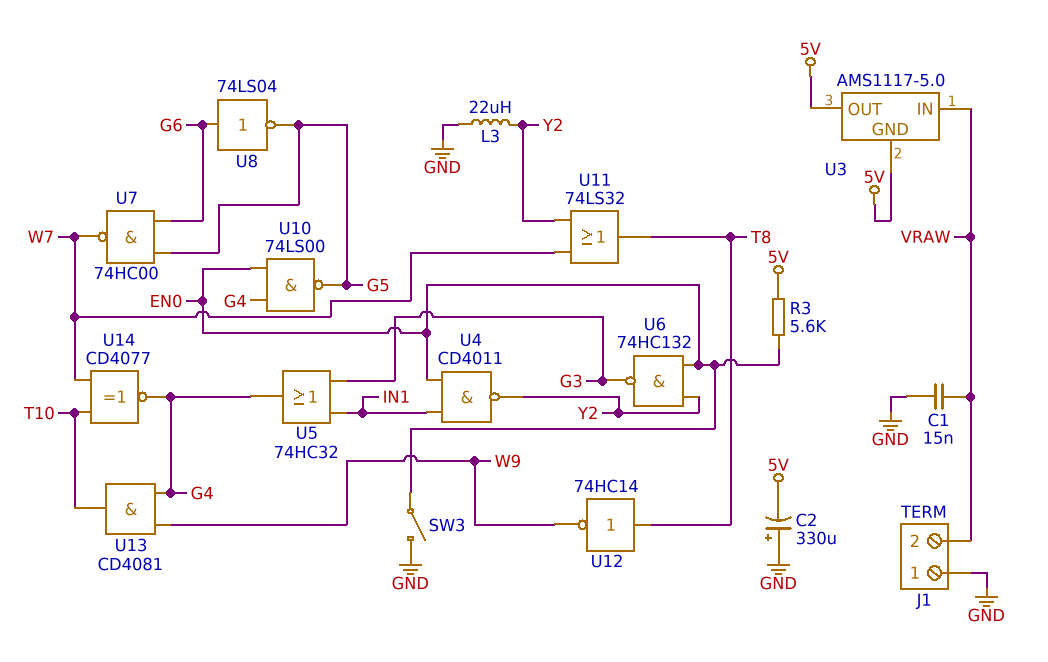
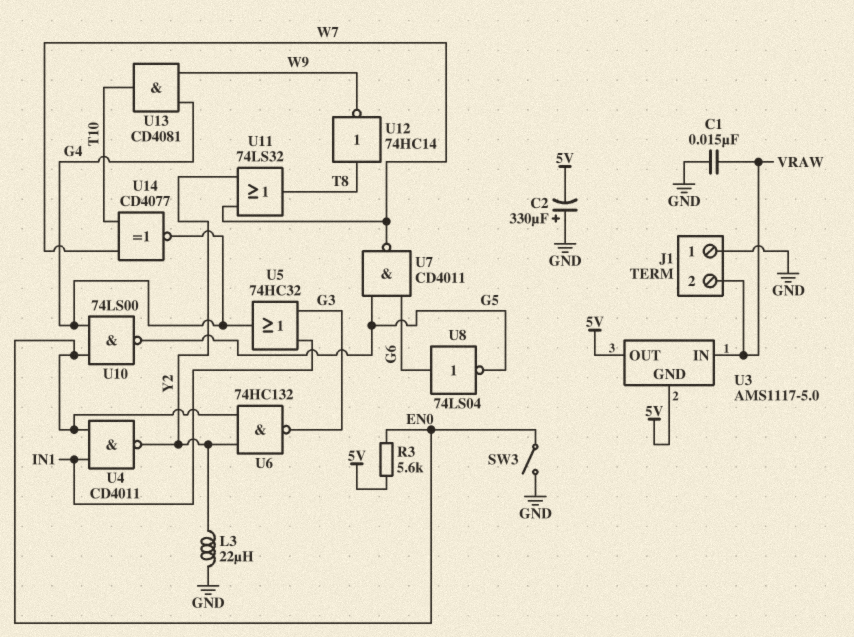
U7: NAND 74HC00 (in G5, in G6, out W7) -> NAND CD4011 (in G5, in G6, out W7)

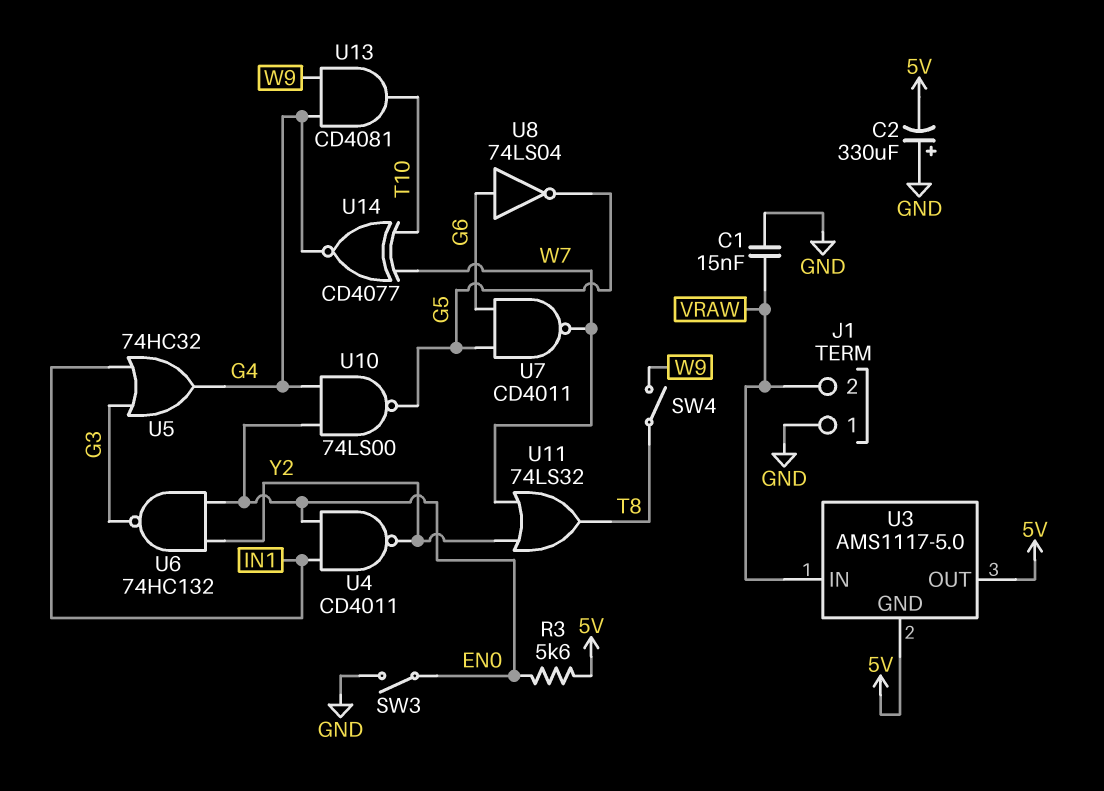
L3: 22uH (GND, Y2) -> none
SW4: none -> switch (T8, W9)
U12: NOT 74HC14 (in T8, out W9) -> none

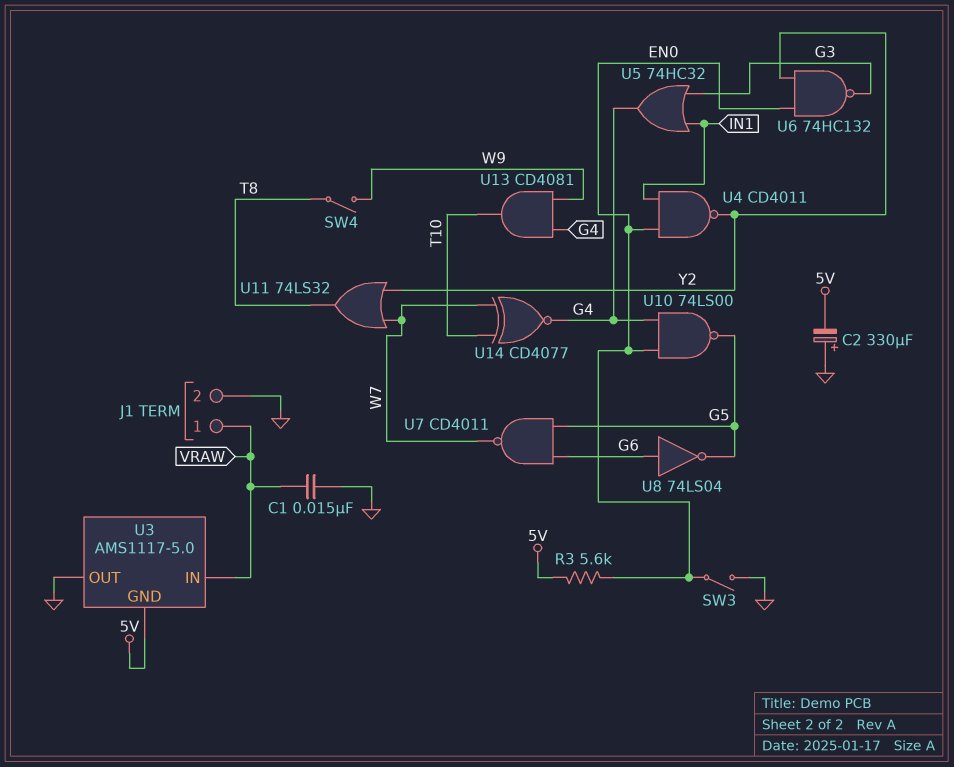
J1 pin 1: GND -> VRAW
J1 pin 2: VRAW -> GND
U3 pin OUT: 5V -> GND

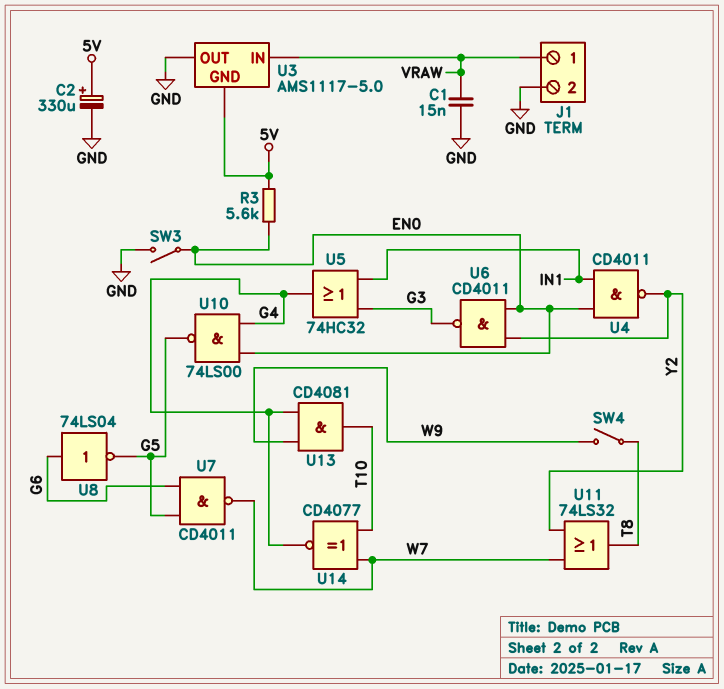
C2: 330uF (plus GND, minus 5V) -> 330uF (plus 5V, minus GND)
U6: NAND 74HC132 (in EN0, in Y2, out G3) -> NAND CD4011 (in EN0, in Y2, out G3)

